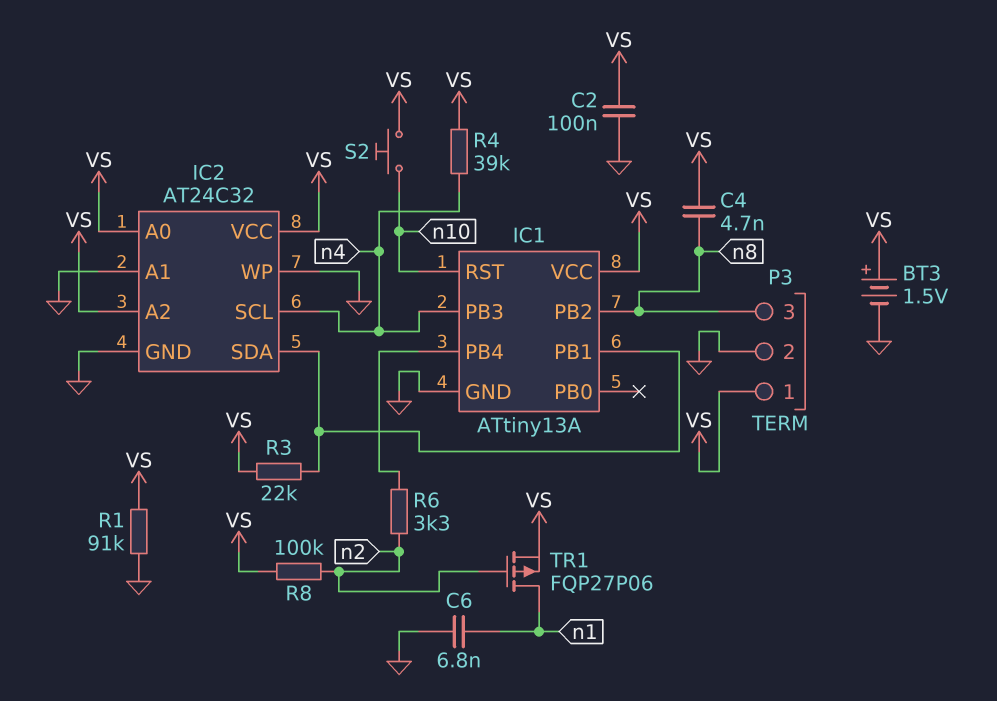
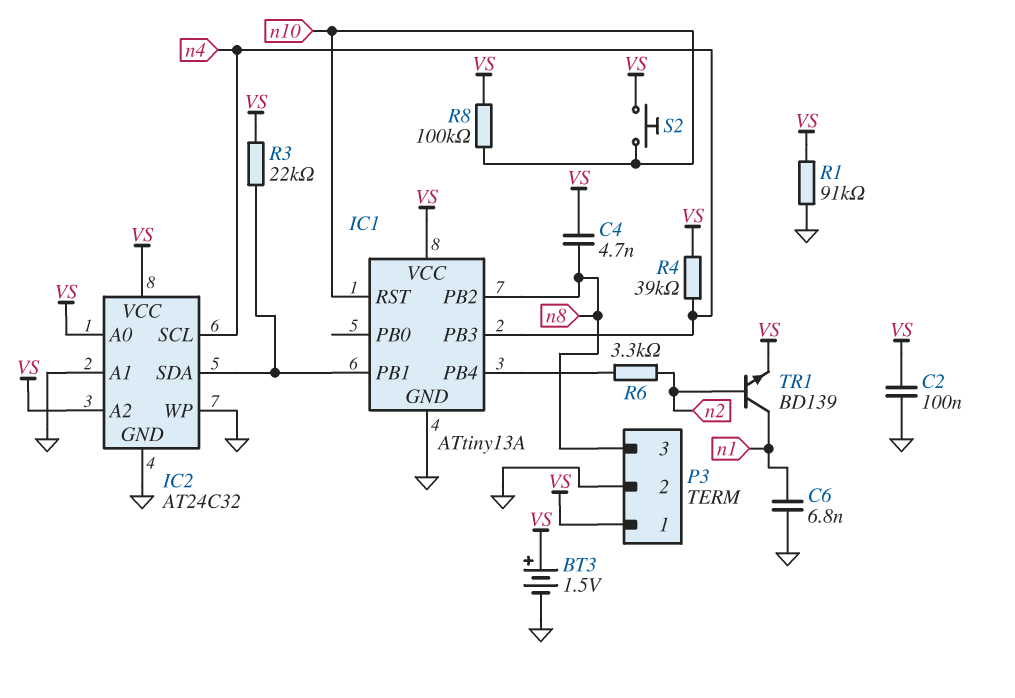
R8: 100k (VS, n2) -> 100k (VS, n10)
TR1: PMOS FQP27P06 (G n2, D n1, S VS) -> NPN BD139 (B n2, C n1, E VS)

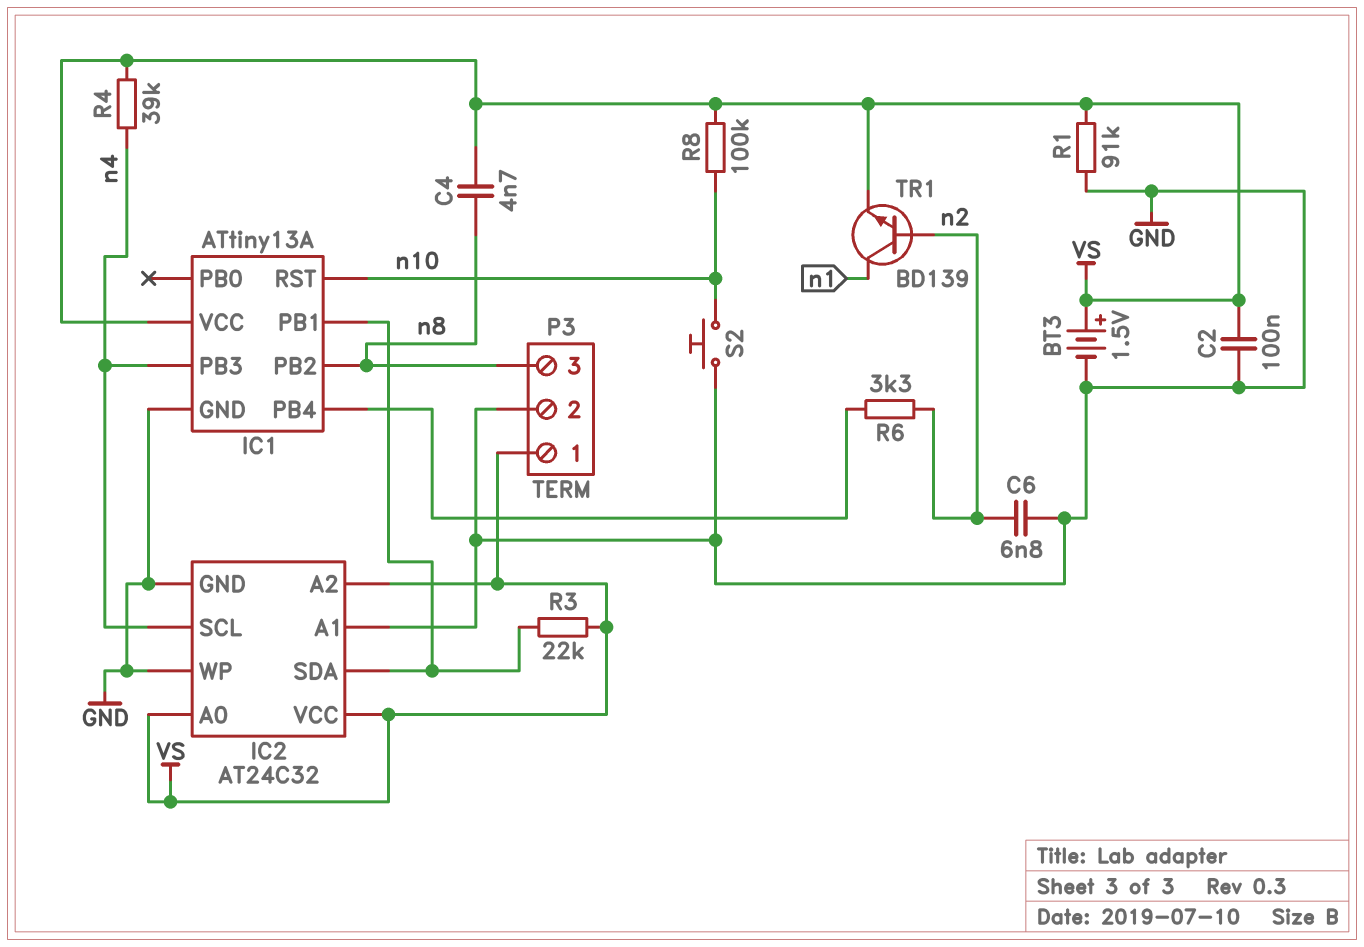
C6: 6.8nF (GND, n1) -> 6.8nF (GND, n2)
S2: button (VS, n10) -> button (GND, n10)

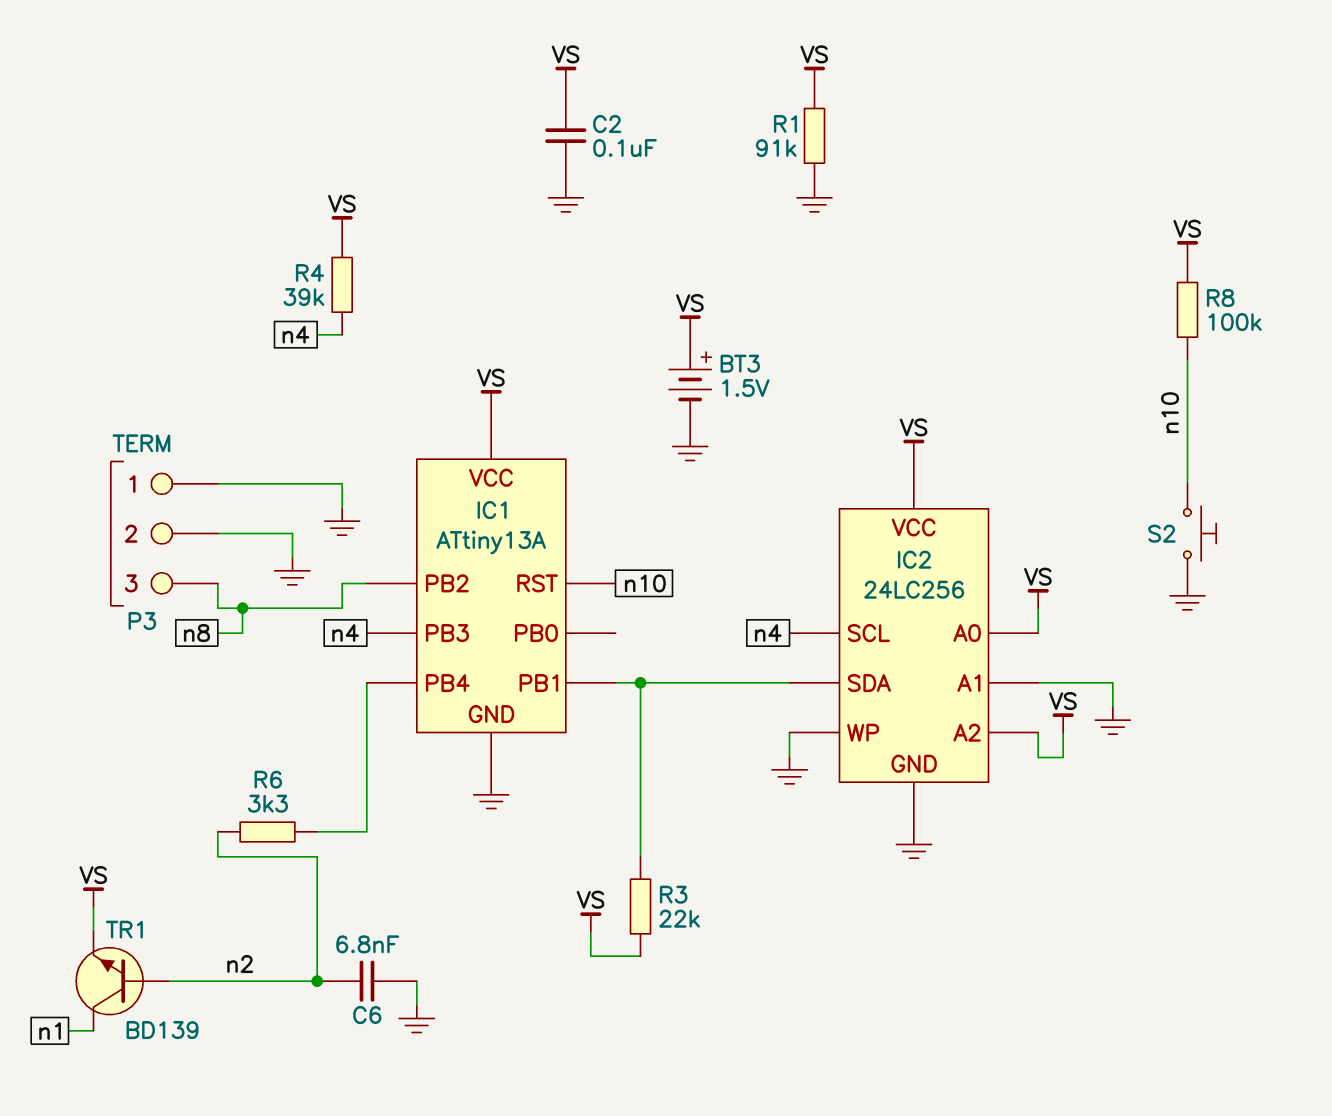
C4: 4.7nF (VS, n8) -> none
IC2: AT24C32 -> 24LC256
P3 pin 1: VS -> GND

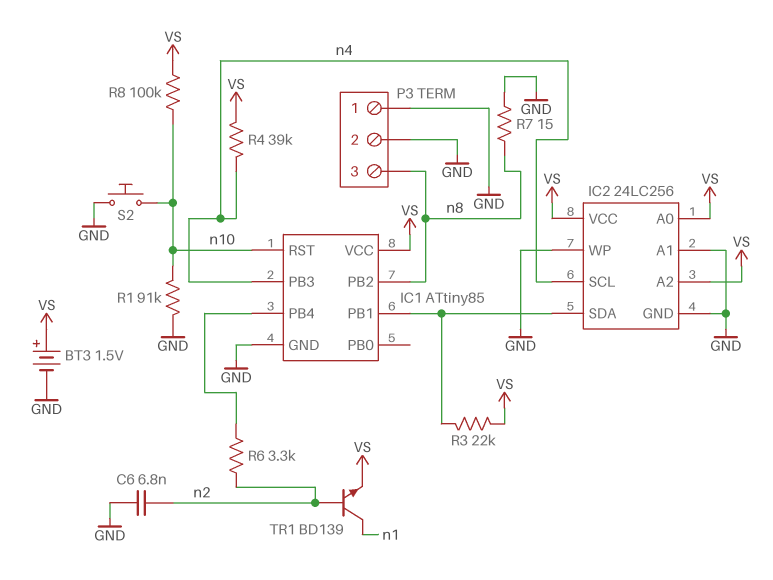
C2: 100nF (GND, VS) -> none
IC1: ATtiny13A -> ATtiny85
R1: 91k (GND, VS) -> 91k (GND, n10)
R7: none -> 15 (GND, n8)

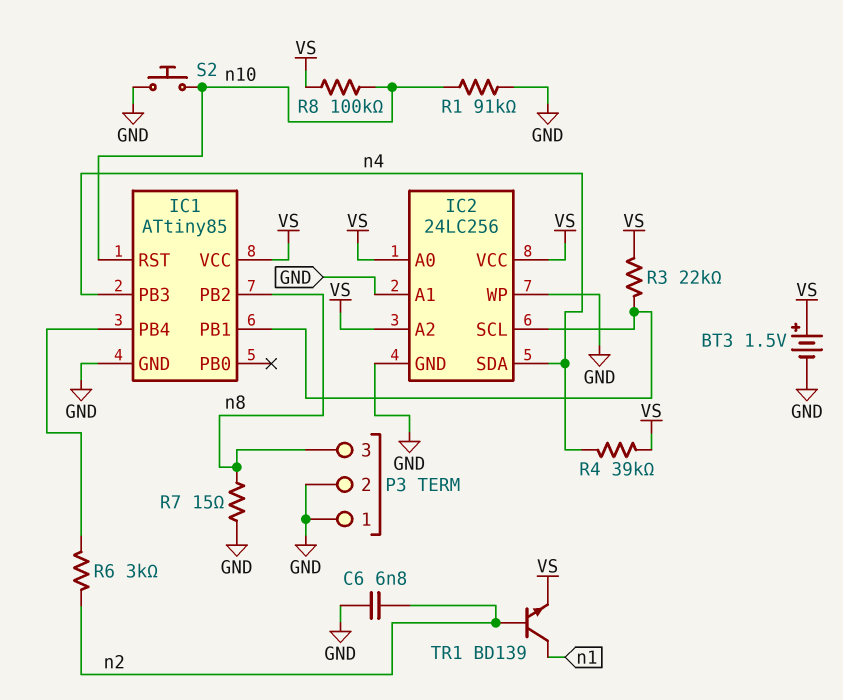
IC2 pin SCL: n4 -> IC1/PB1
IC2 pin SDA: IC1/PB1 -> n4
R6: 3.3k (IC1/PB4, n2) -> 3k (IC1/PB4, n2)

